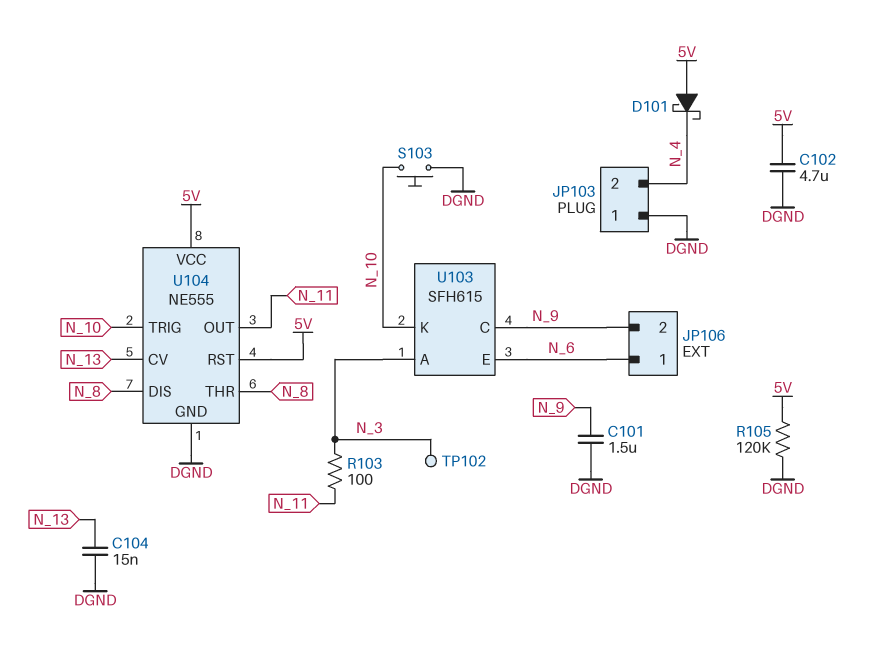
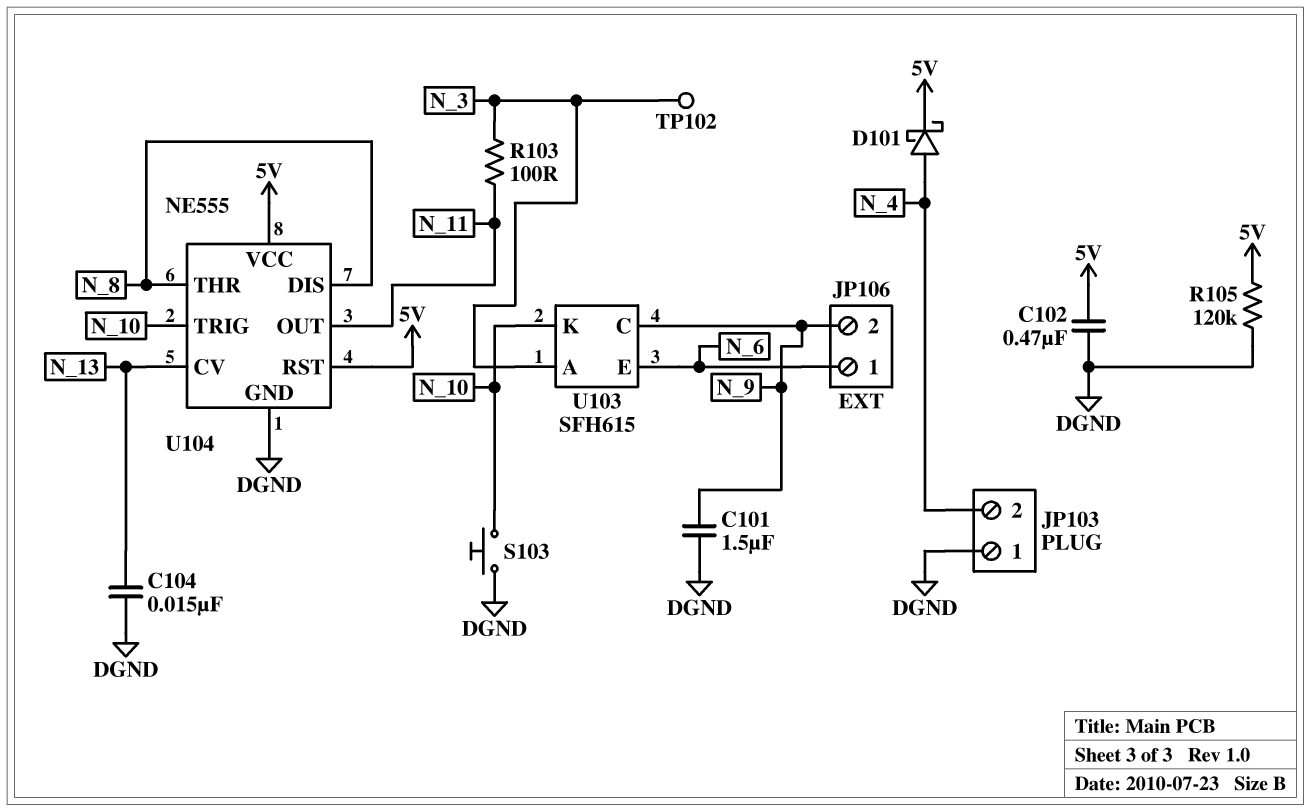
C102: 4.7uF (5V, DGND) -> 470nF (5V, DGND)
D101: schottky (A 5V, K N_4) -> schottky (A N_4, K 5V)

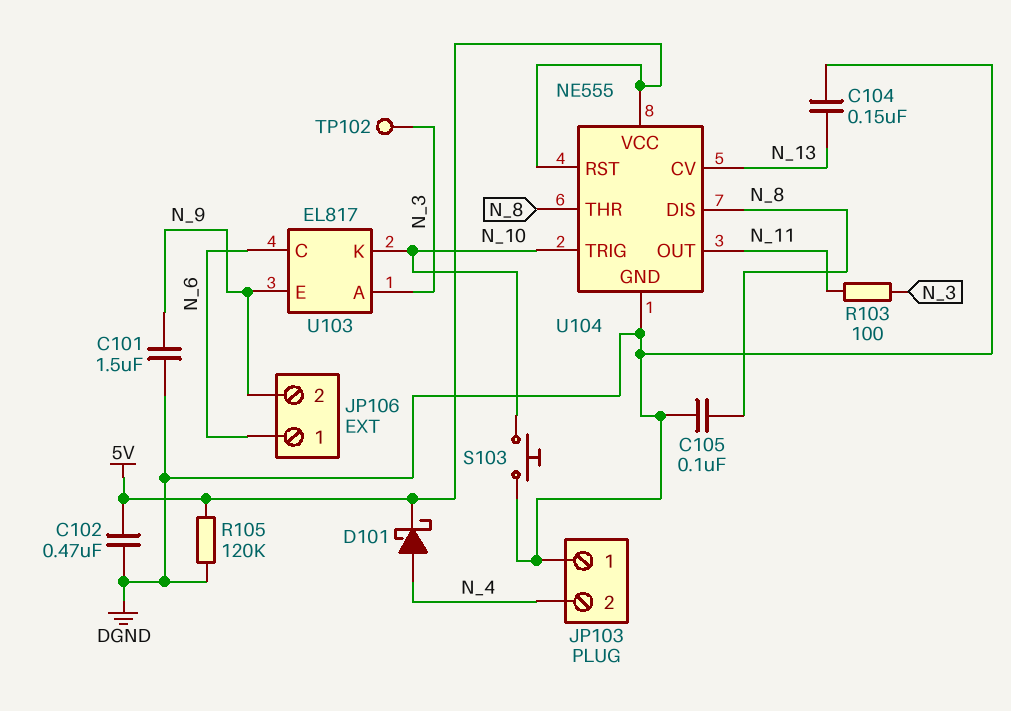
C104: 15nF (DGND, N_13) -> 150nF (DGND, N_13)
C105: none -> 100nF (DGND, N_8)
U103: SFH615 -> EL817
U103 pin C: N_9 -> N_6
U103 pin E: N_6 -> N_9

